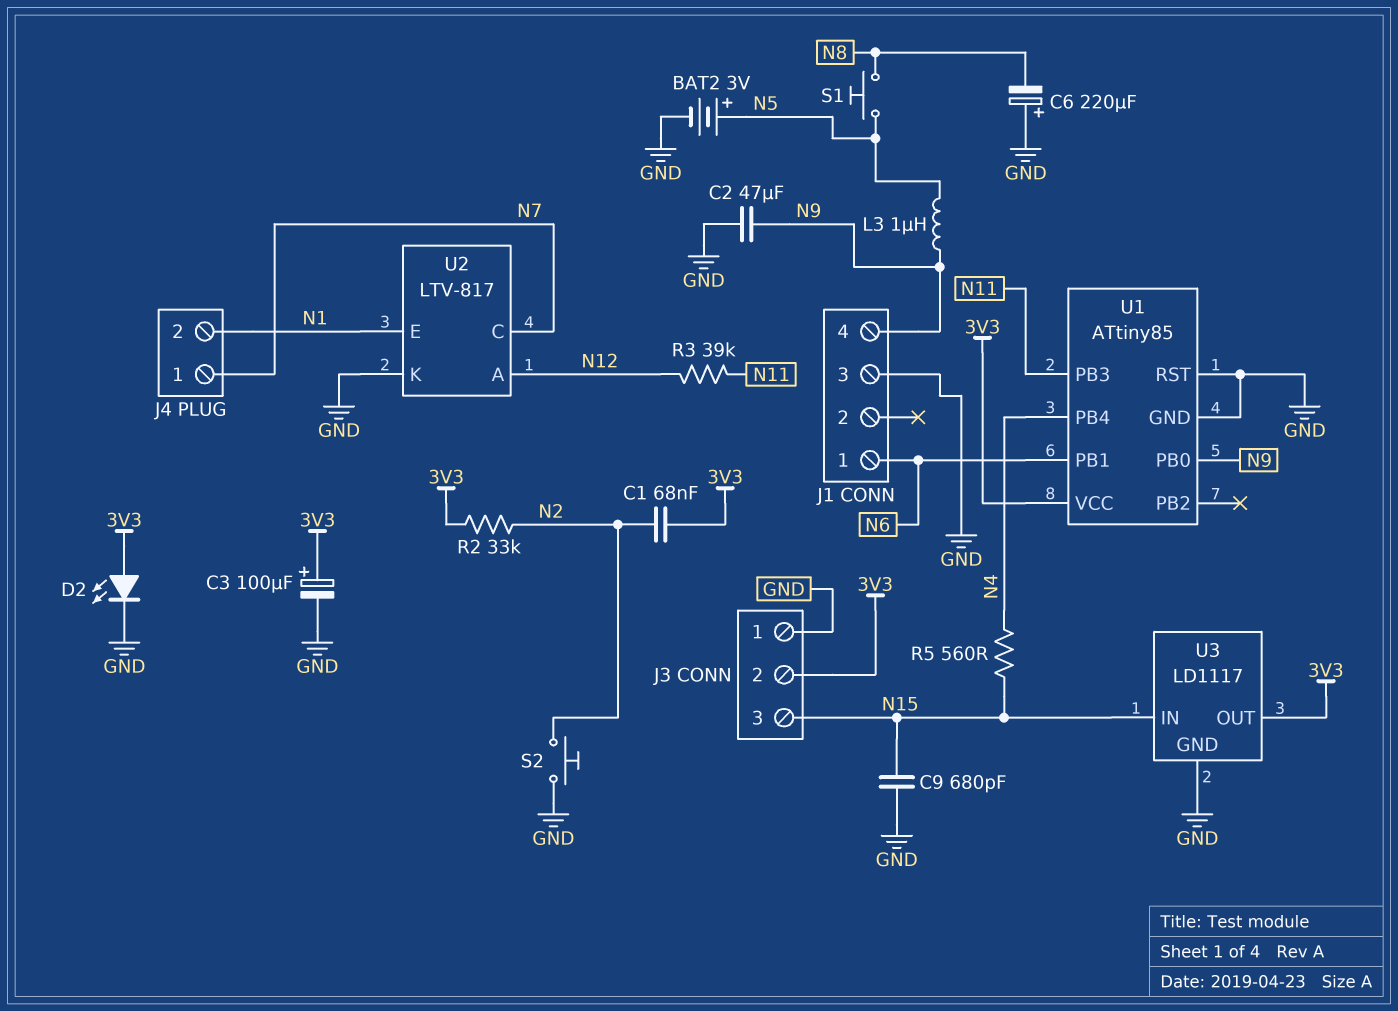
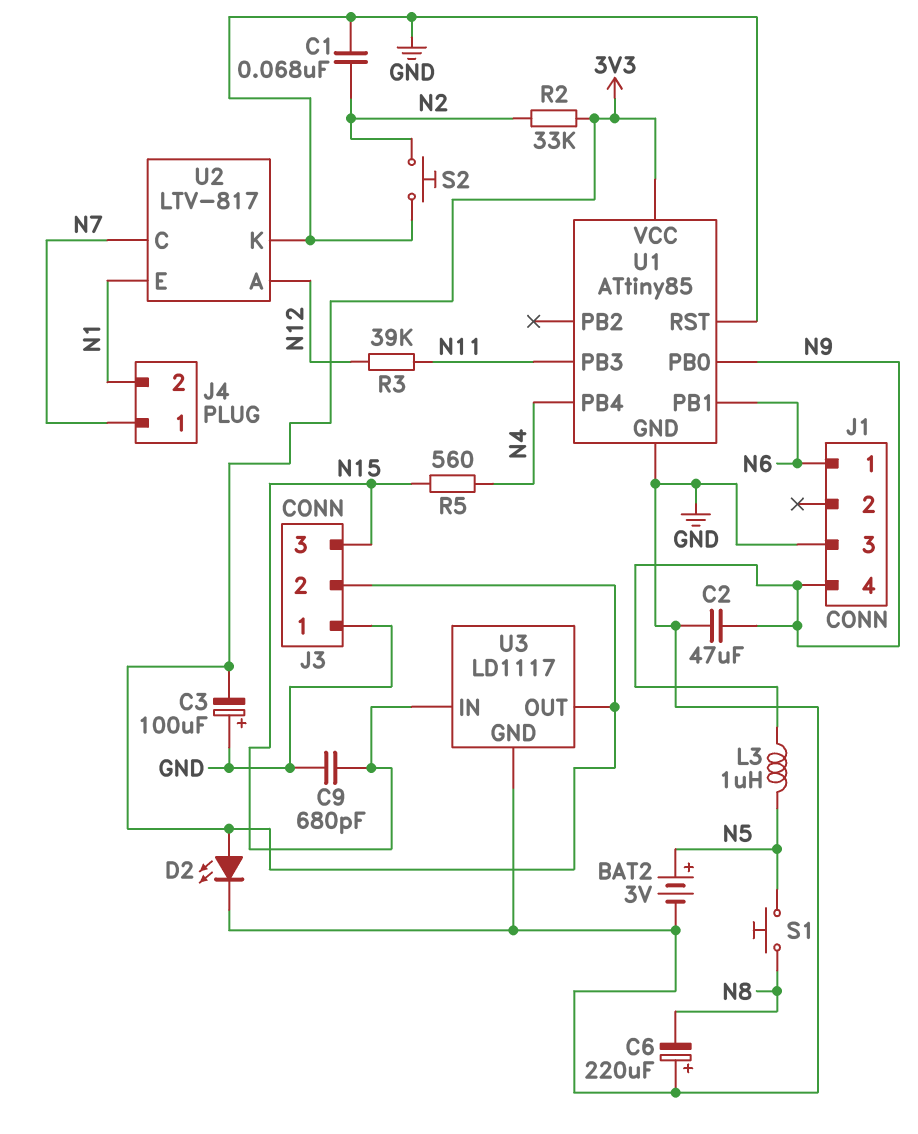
C1: 68nF (3V3, N2) -> 68nF (GND, N2)
C3: 100uF (plus 3V3, minus GND) -> 100uF (plus GND, minus 3V3)

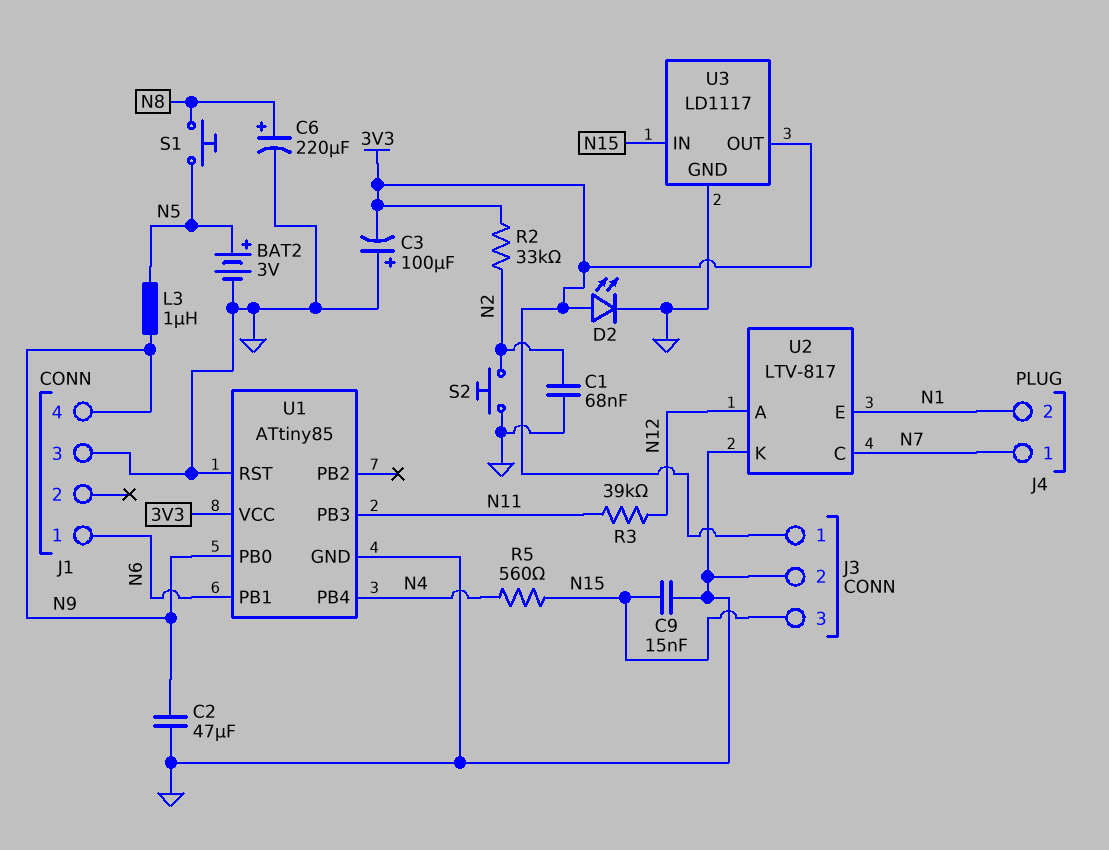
C6: 220uF (plus GND, minus N8) -> 220uF (plus N8, minus GND)
C9: 680pF (GND, N15) -> 15nF (GND, N15)
J3 pin 1: GND -> 3V3
J3 pin 2: 3V3 -> GND

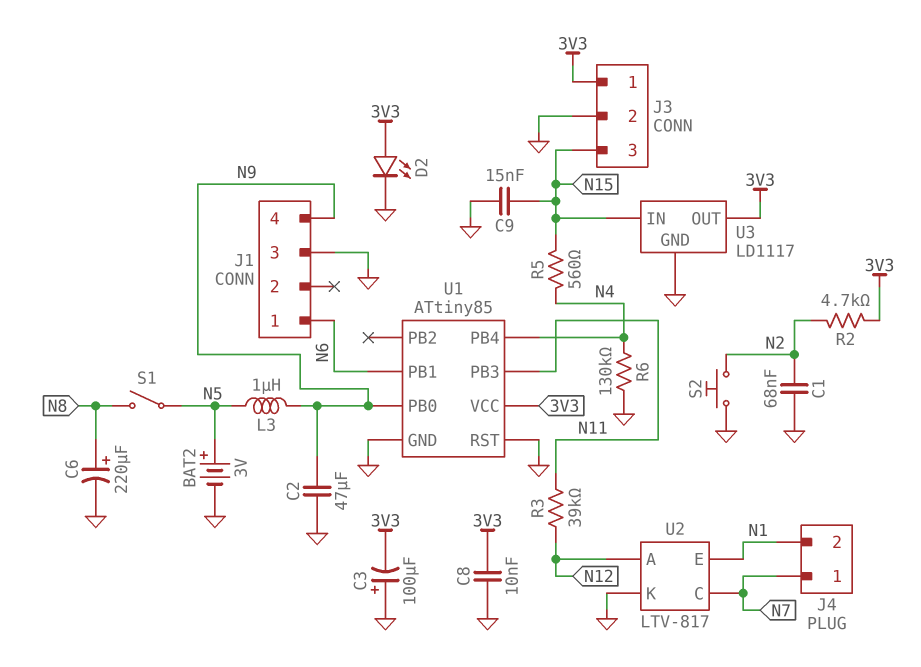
C8: none -> 10nF (3V3, GND)
R2: 33k (3V3, N2) -> 4.7k (3V3, N2)
R6: none -> 130k (GND, N4)
S1: button (N5, N8) -> switch (N5, N8)

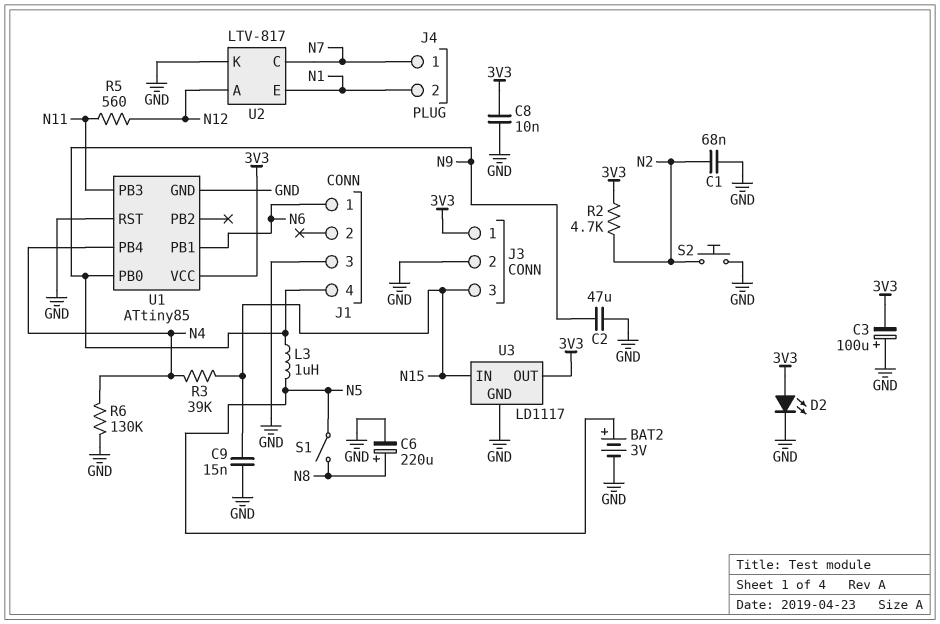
R3: 39k (N11, N12) -> 39k (N4, N15)
R5: 560 (N4, N15) -> 560 (N11, N12)

